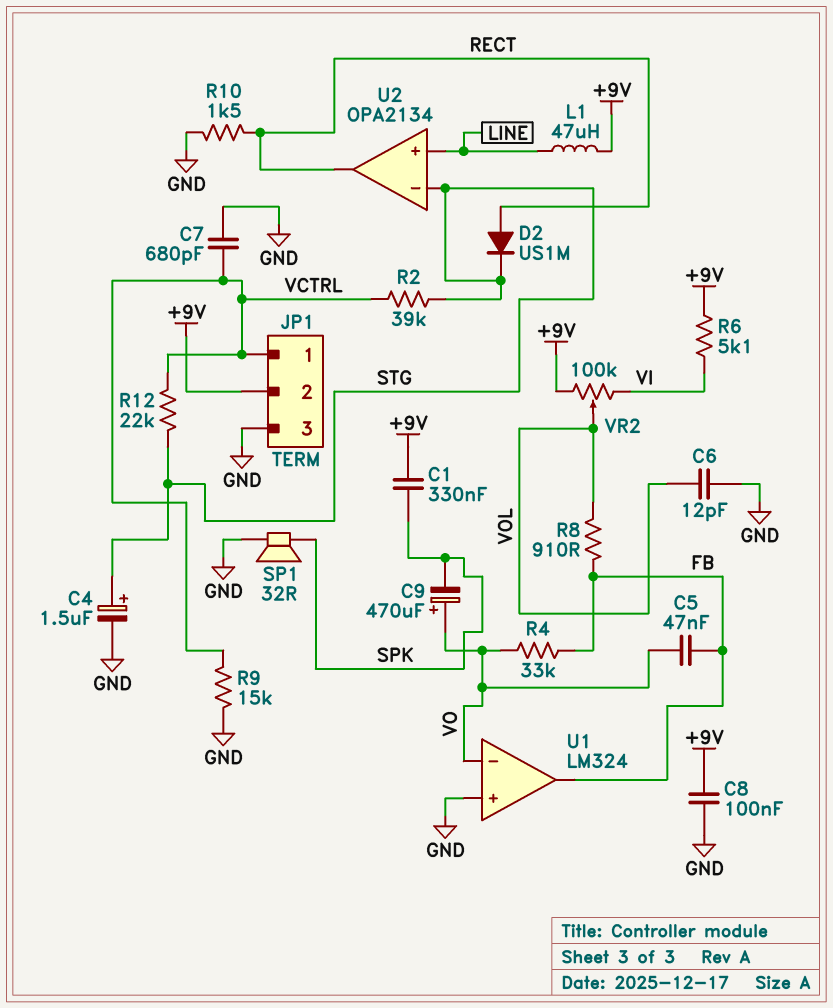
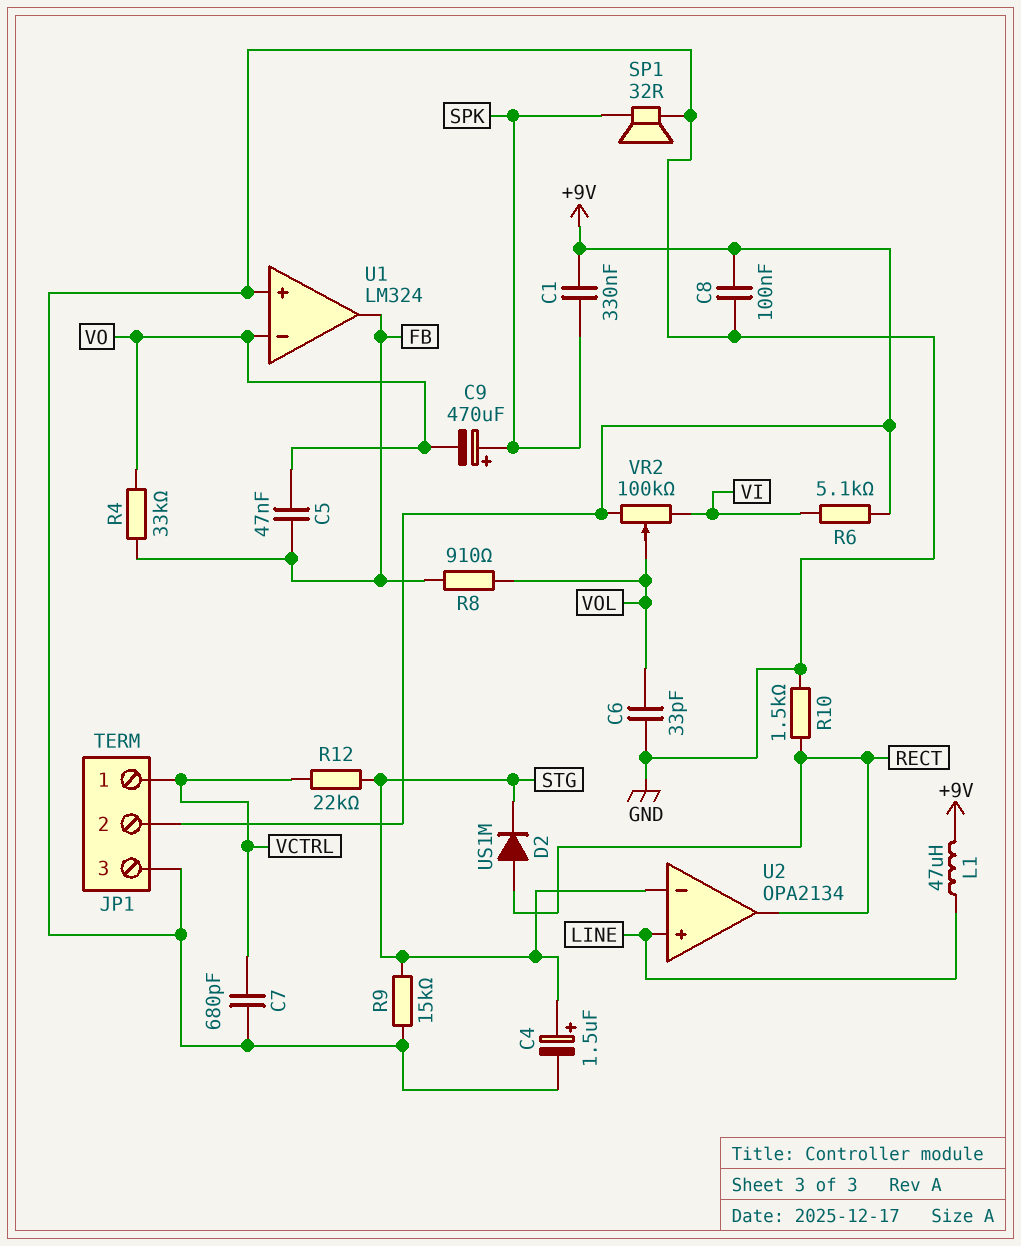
C6: 12pF (GND, VOL) -> 33pF (GND, VOL)
C9: 470uF (plus VO, minus SPK) -> 470uF (plus SPK, minus VO)
R2: 39k (STG, VCTRL) -> none
R9: 15k (GND, VCTRL) -> 15k (GND, STG)

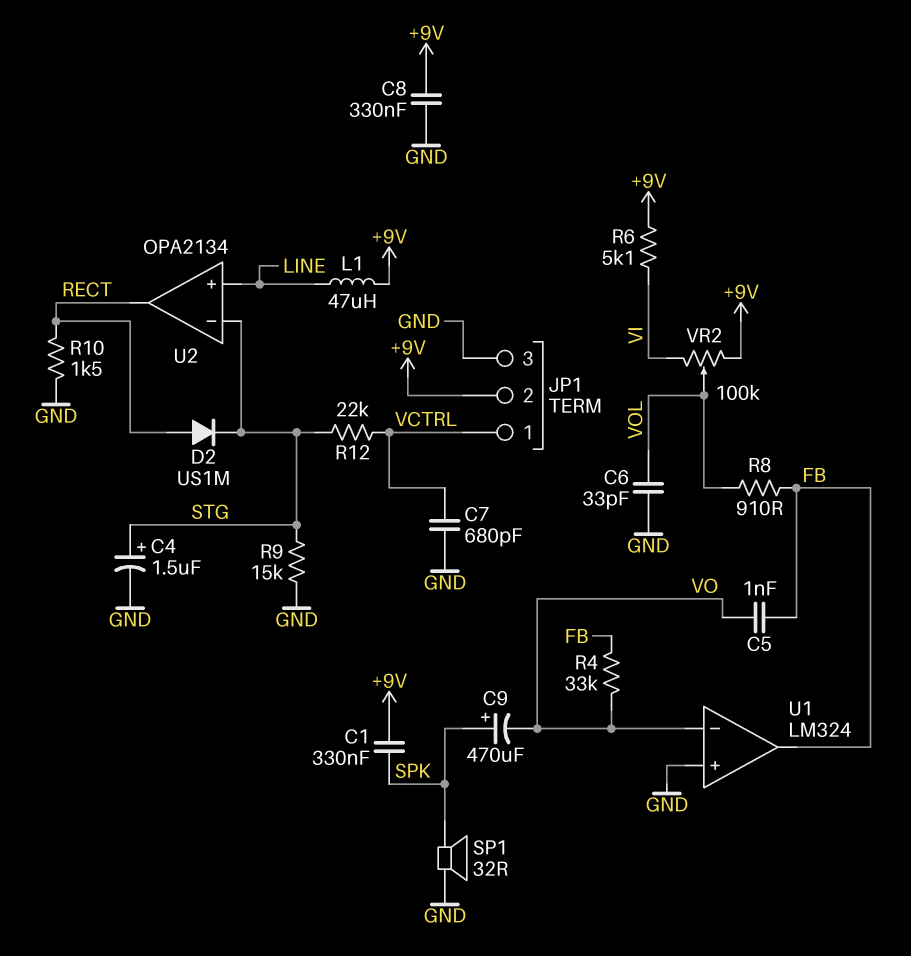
C5: 47nF (FB, VO) -> 1nF (FB, VO)
C8: 100nF (+9V, GND) -> 330nF (+9V, GND)

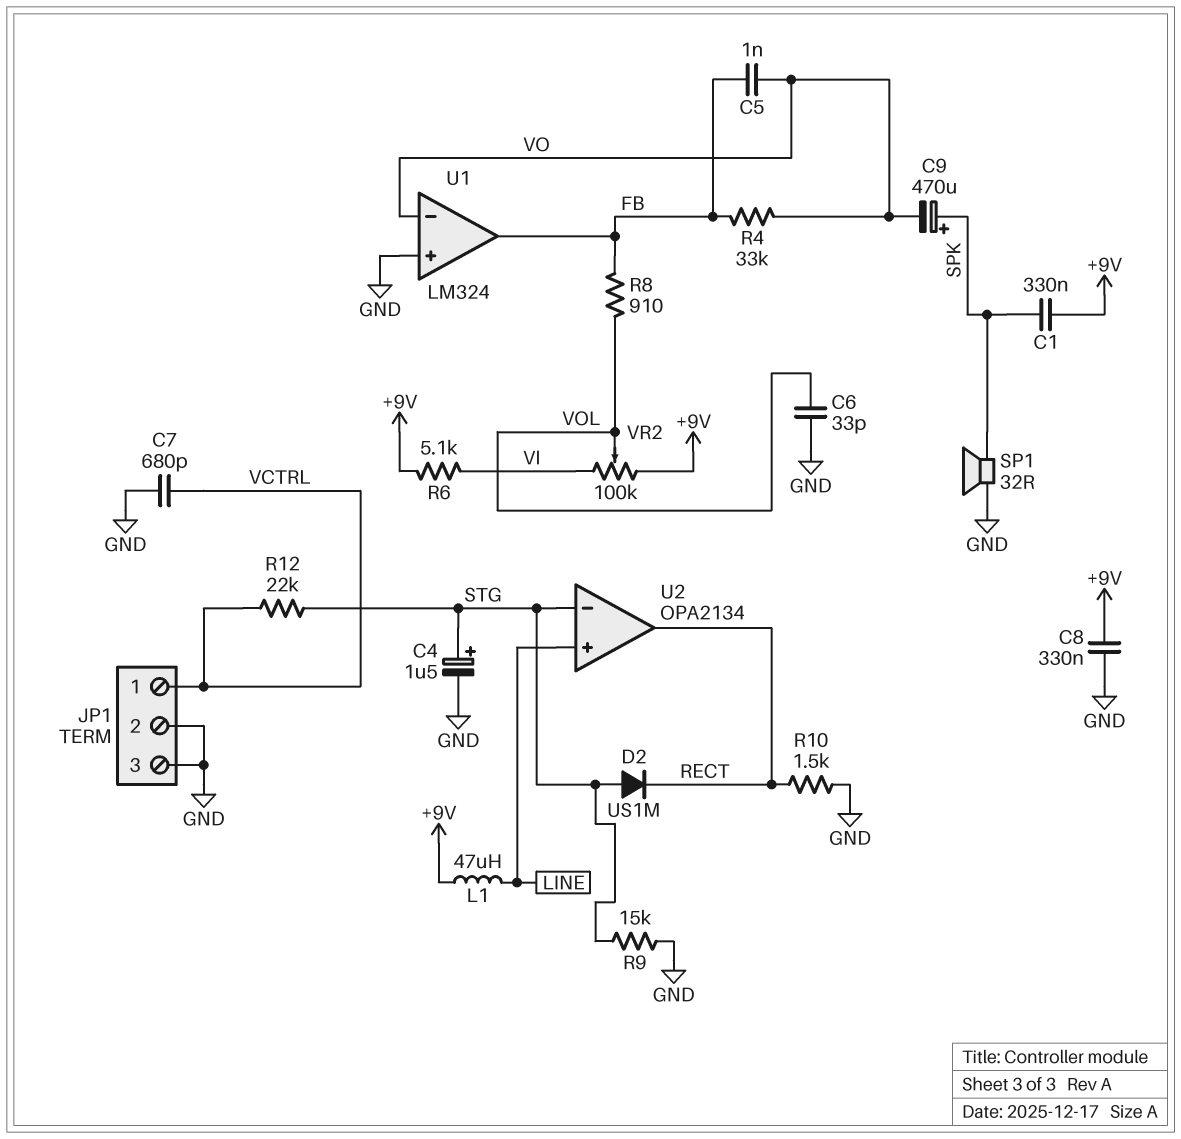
D2: diode US1M (A RECT, K STG) -> diode US1M (A STG, K RECT)
JP1 pin 2: +9V -> GND

